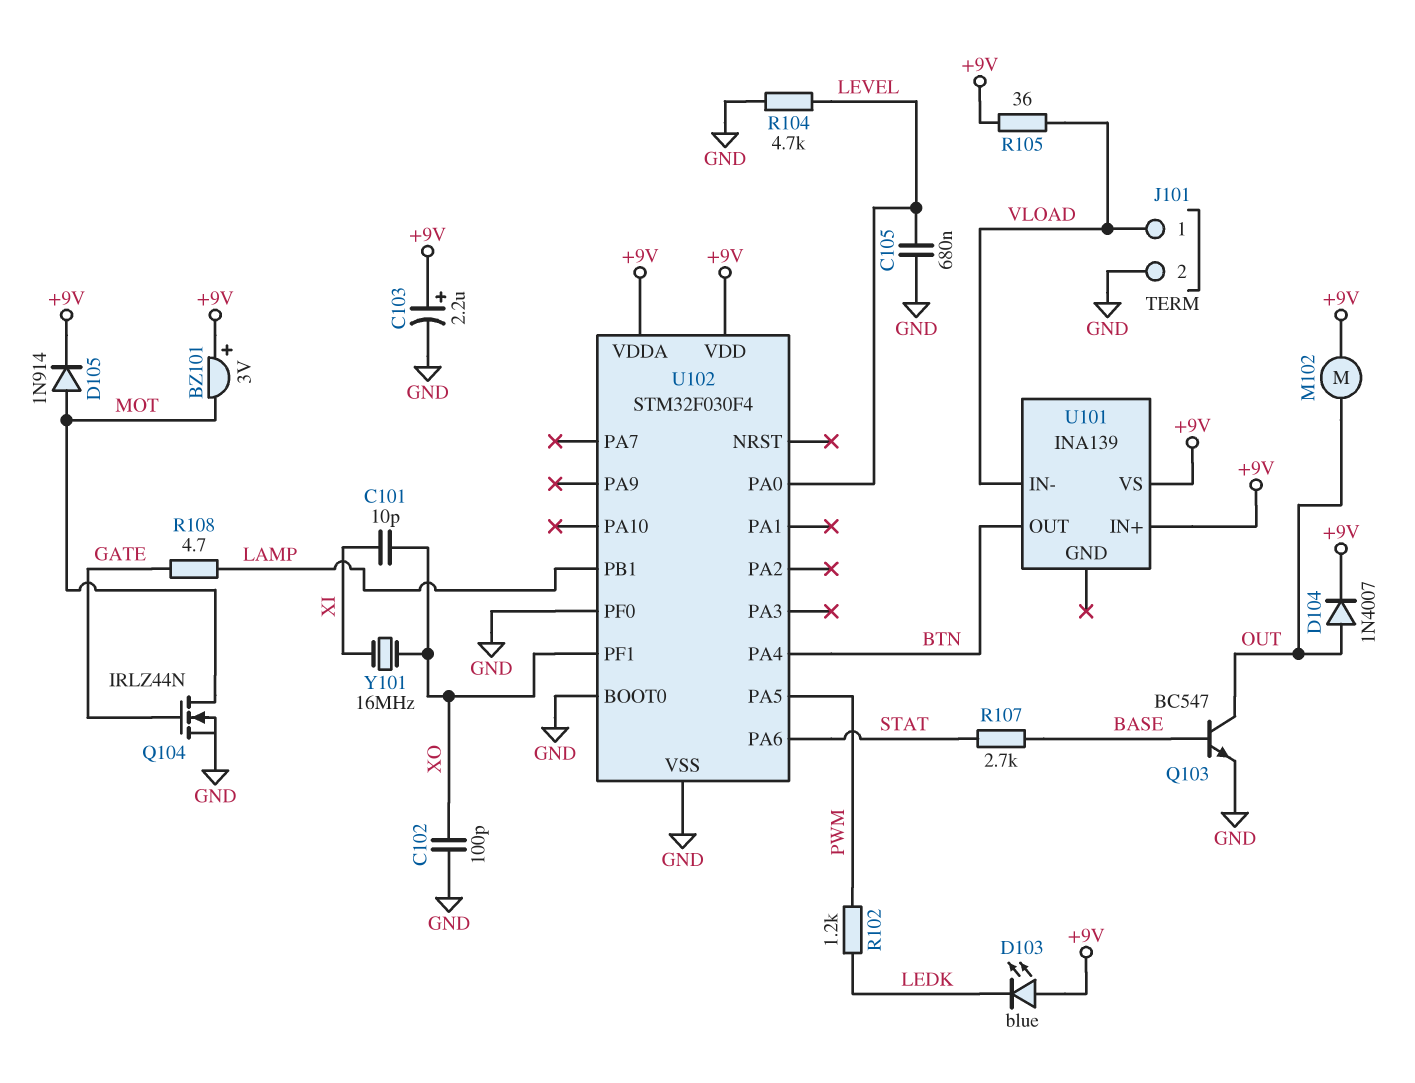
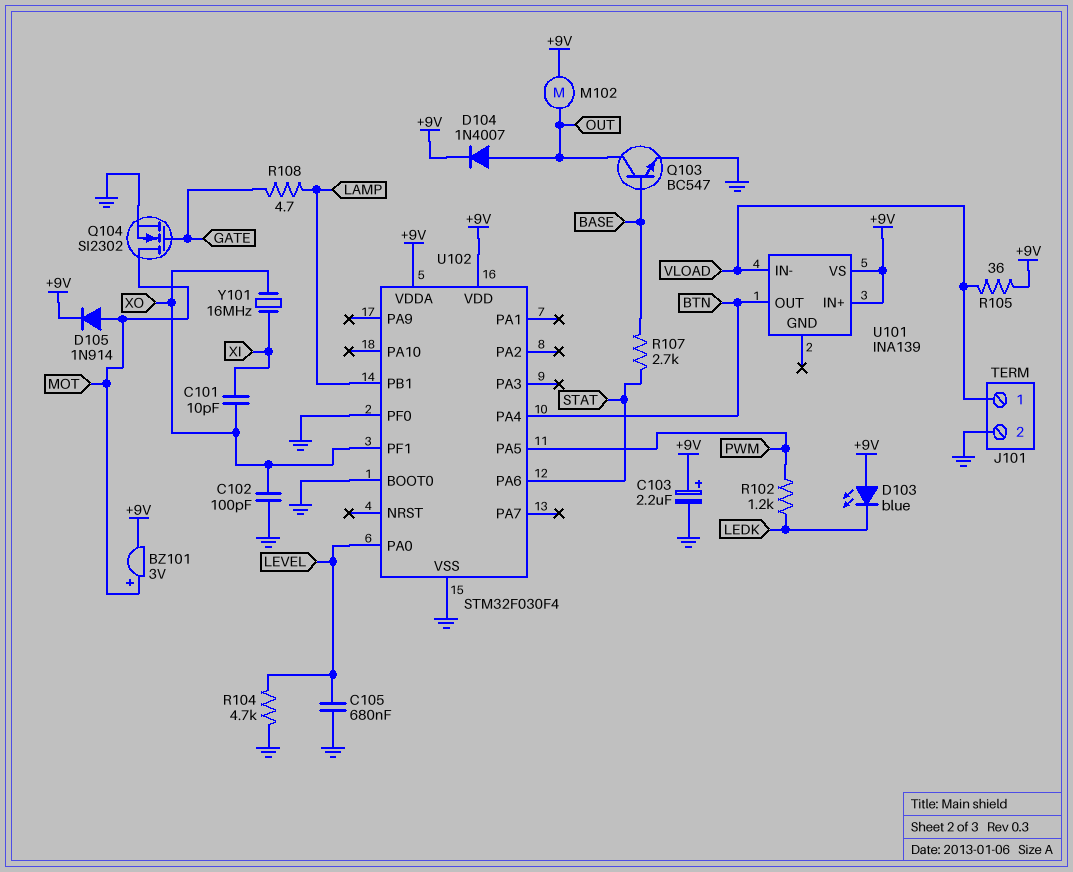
BZ101: buzzer 3V (plus +9V, minus MOT) -> buzzer 3V (plus MOT, minus +9V)
Q104: NMOS IRLZ44N (G GATE, D MOT, S GND) -> NMOS SI2302 (G GATE, D MOT, S GND)

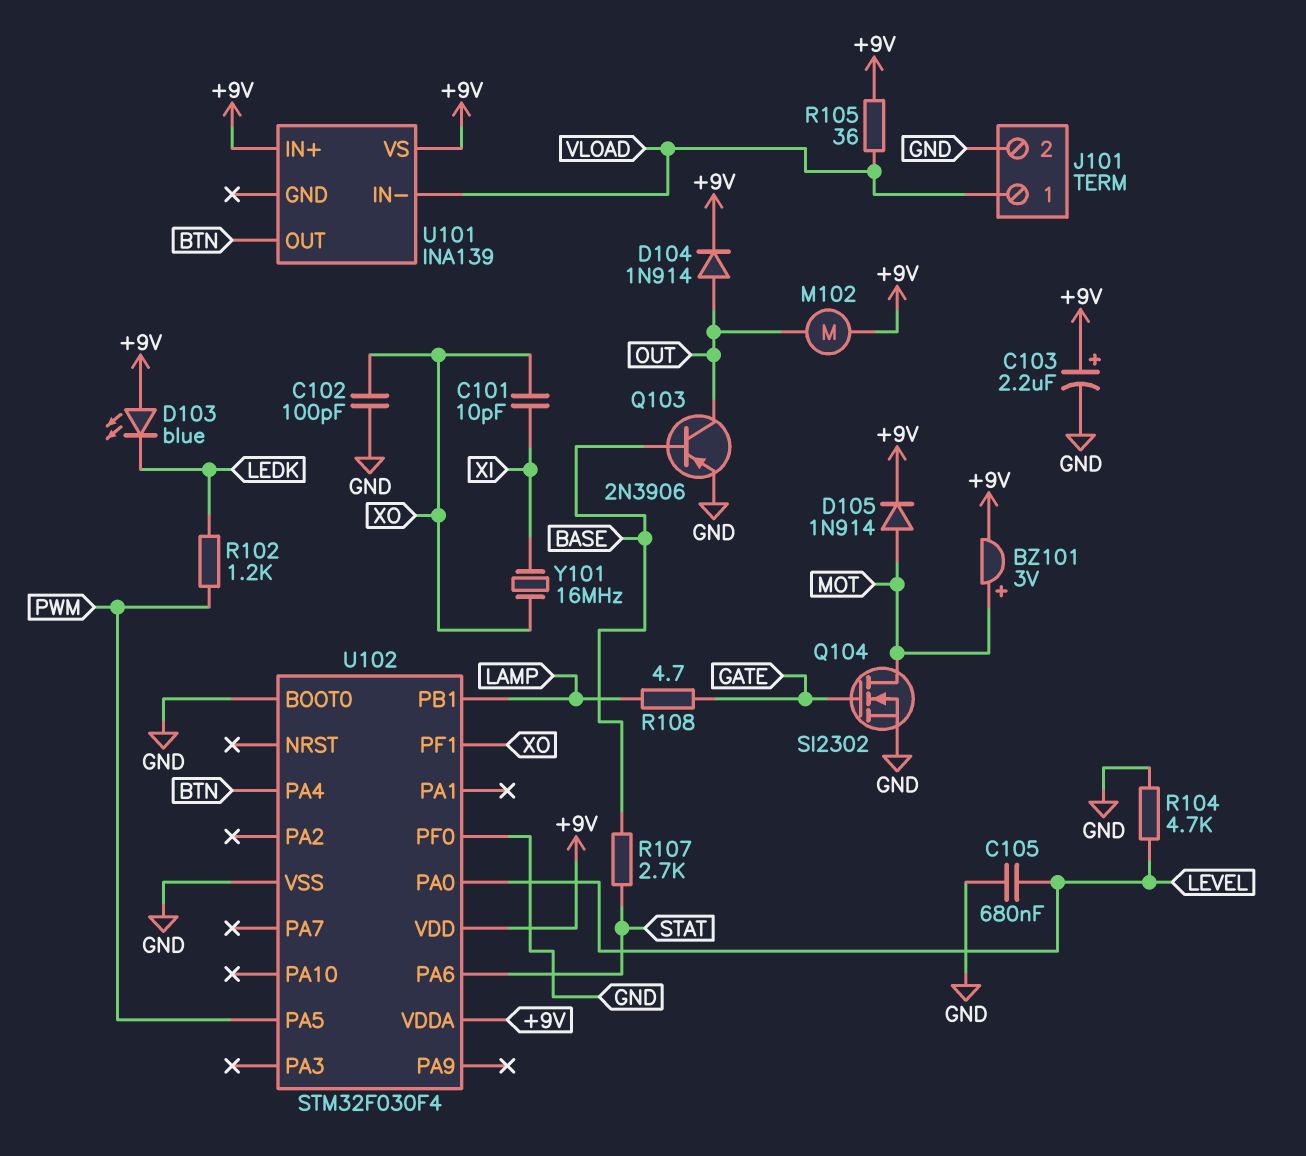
D104: diode 1N4007 (A OUT, K +9V) -> diode 1N914 (A OUT, K +9V)
Q103: NPN BC547 (B BASE, C OUT, E GND) -> PNP 2N3906 (B BASE, C OUT, E GND)

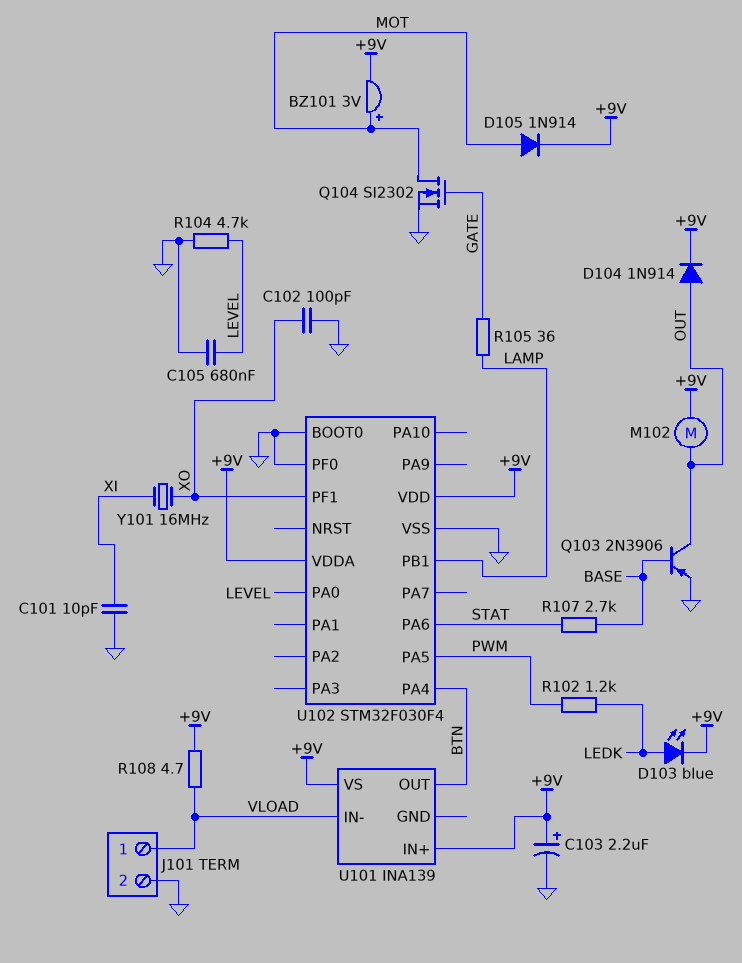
C101: 10pF (XI, XO) -> 10pF (GND, XI)
D103: LED blue (A +9V, K LEDK) -> LED blue (A LEDK, K +9V)
R105: 36 (+9V, VLOAD) -> 36 (GATE, LAMP)
R108: 4.7 (GATE, LAMP) -> 4.7 (+9V, VLOAD)

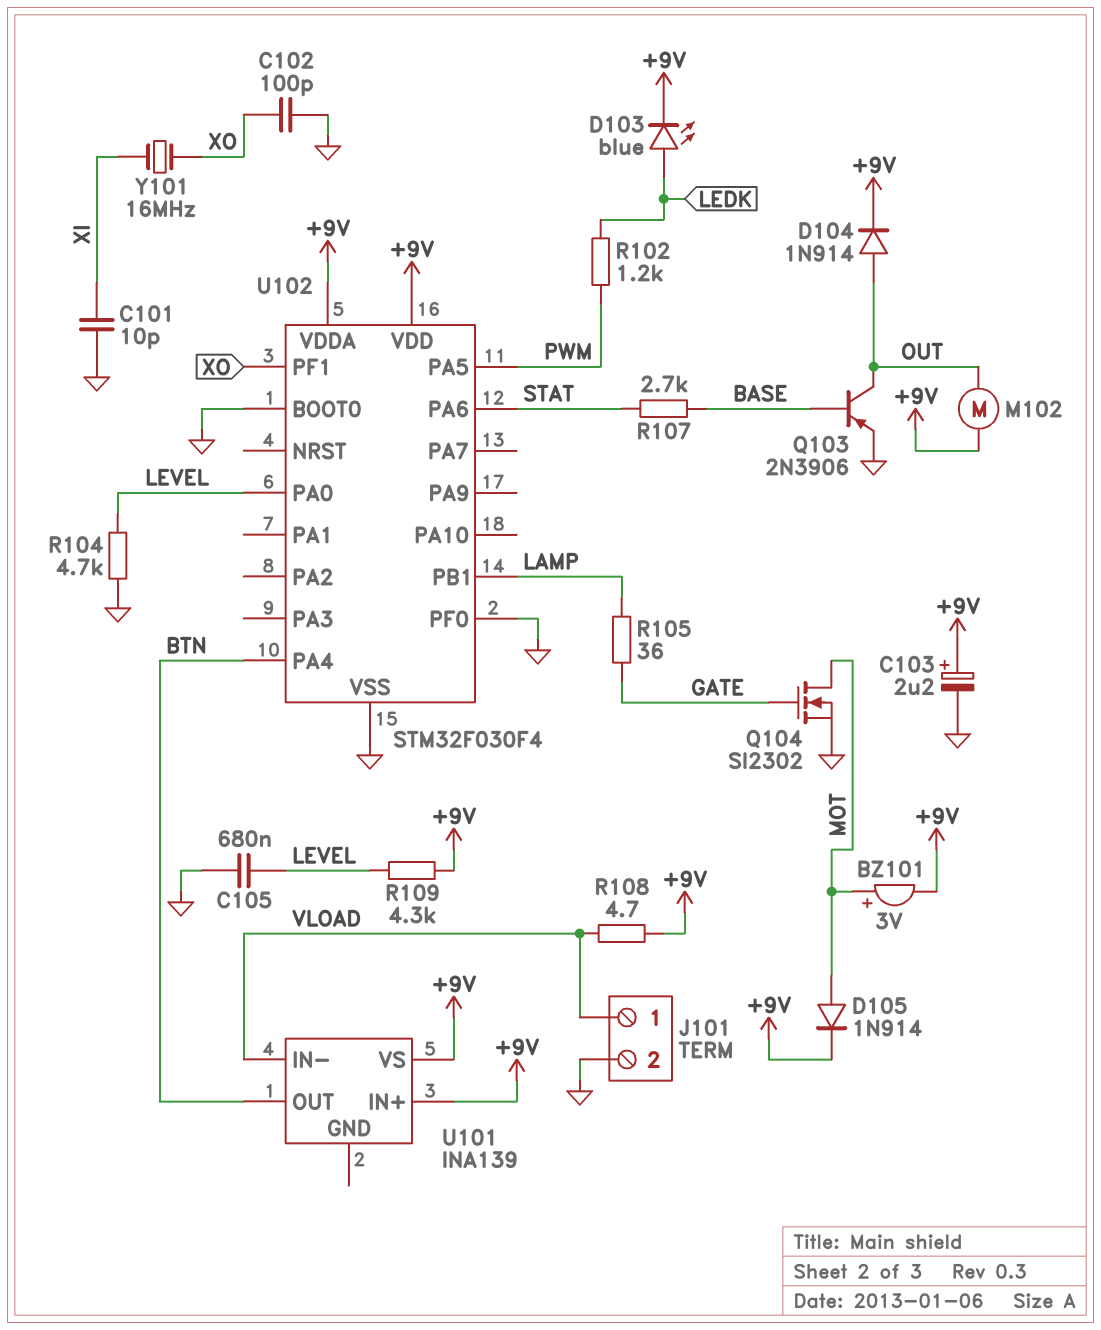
R109: none -> 4.3k (+9V, LEVEL)

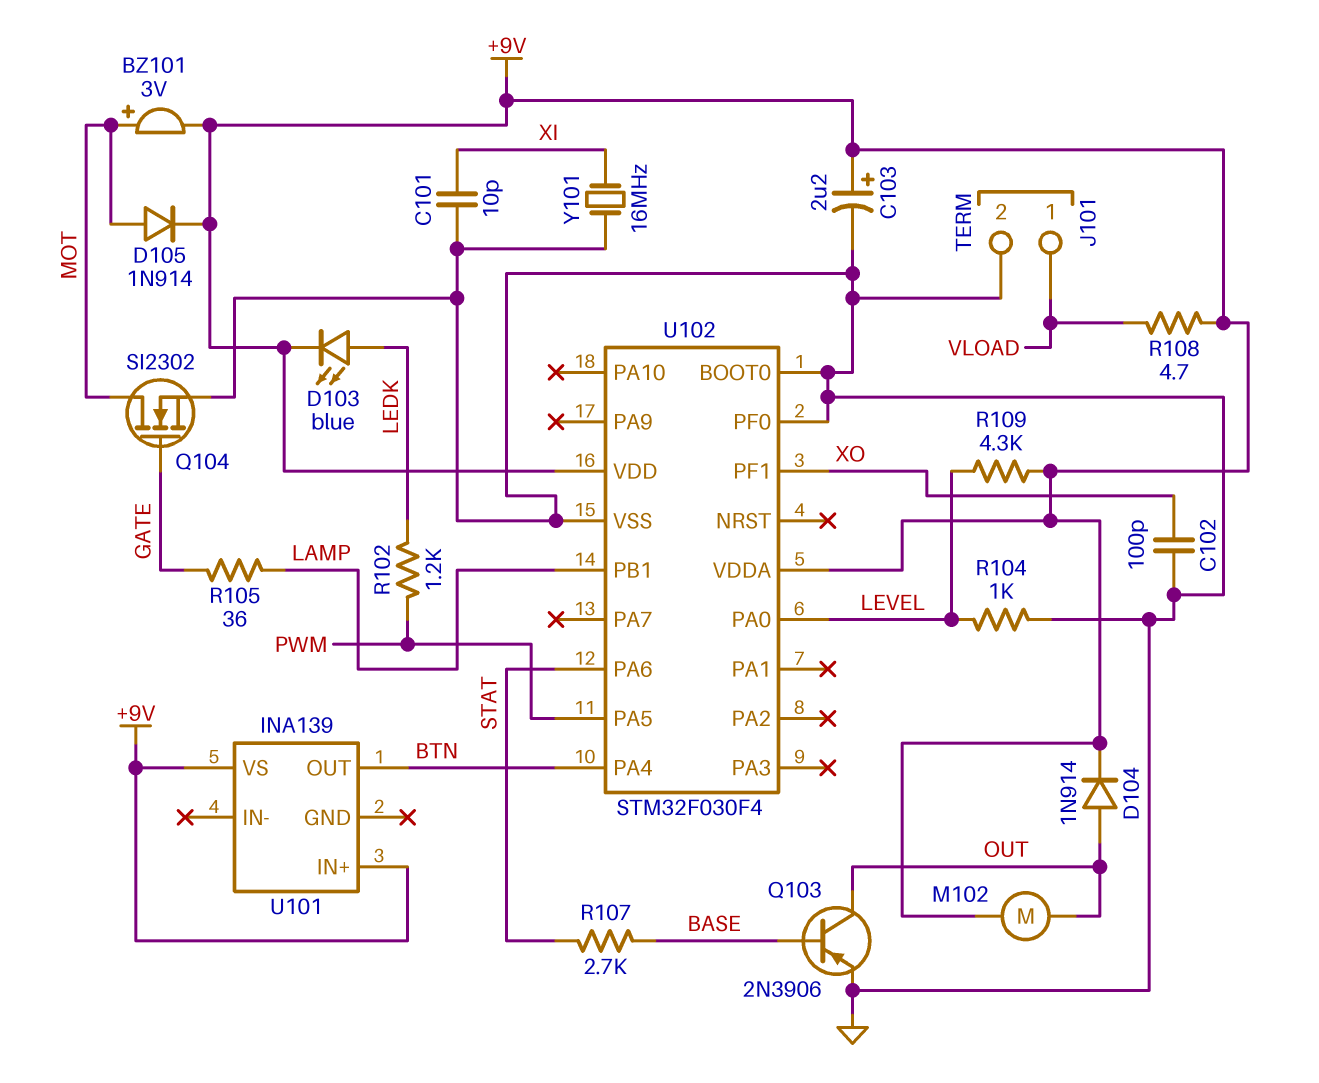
C105: 680nF (GND, LEVEL) -> none
R104: 4.7k (GND, LEVEL) -> 1k (GND, LEVEL)
U101 pin IN-: VLOAD -> none
Y101: 16MHz (XI, XO) -> 16MHz (GND, XI)

